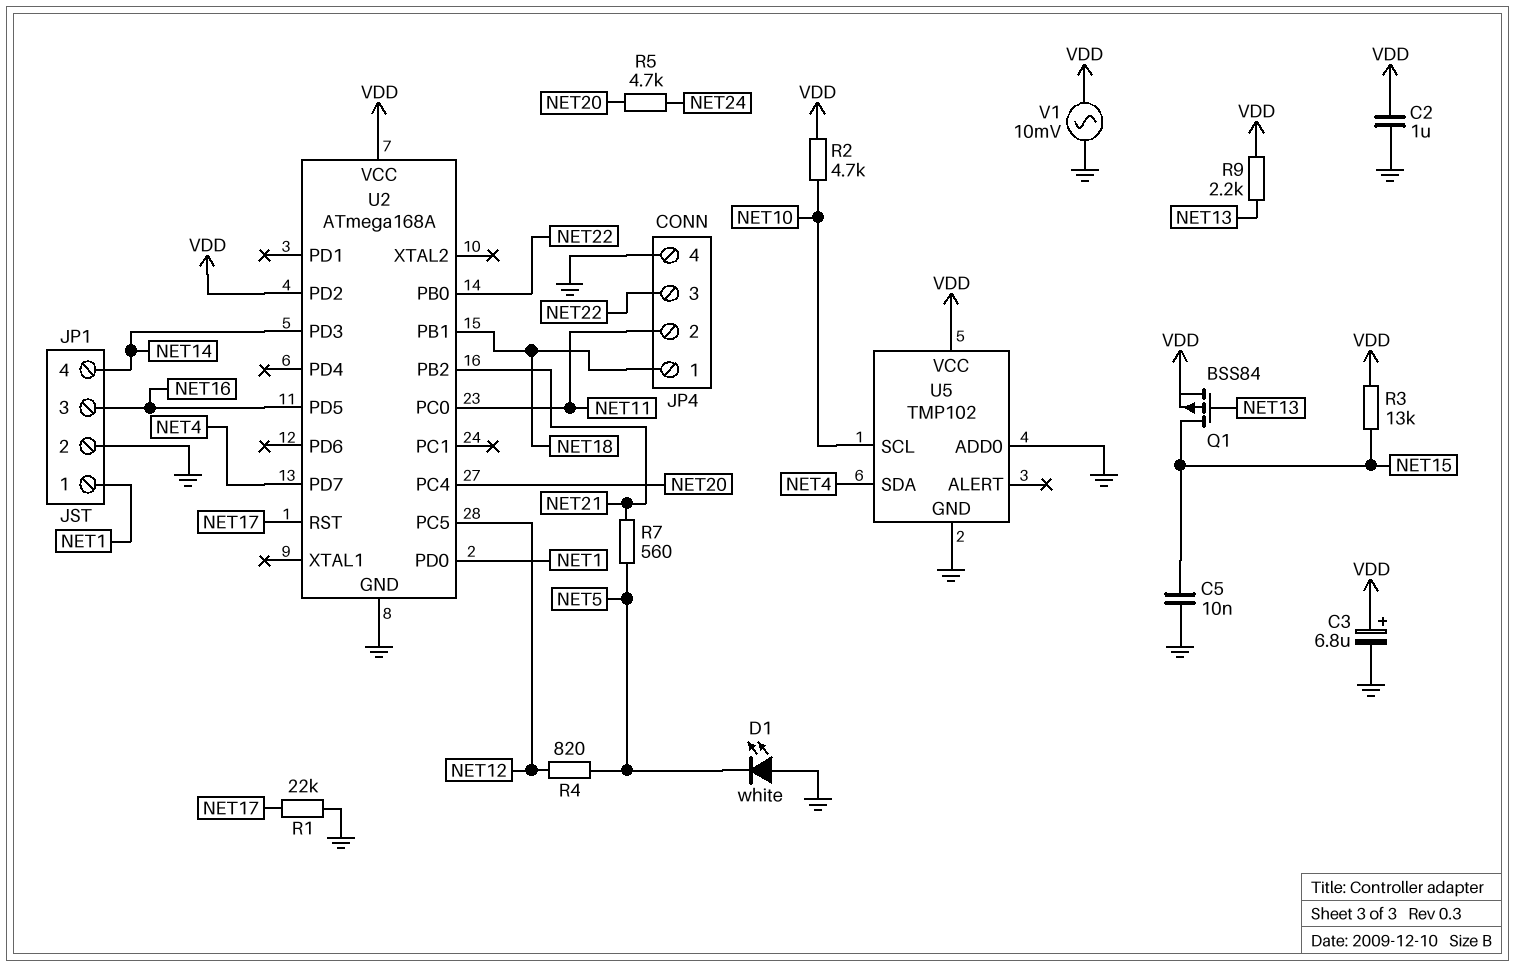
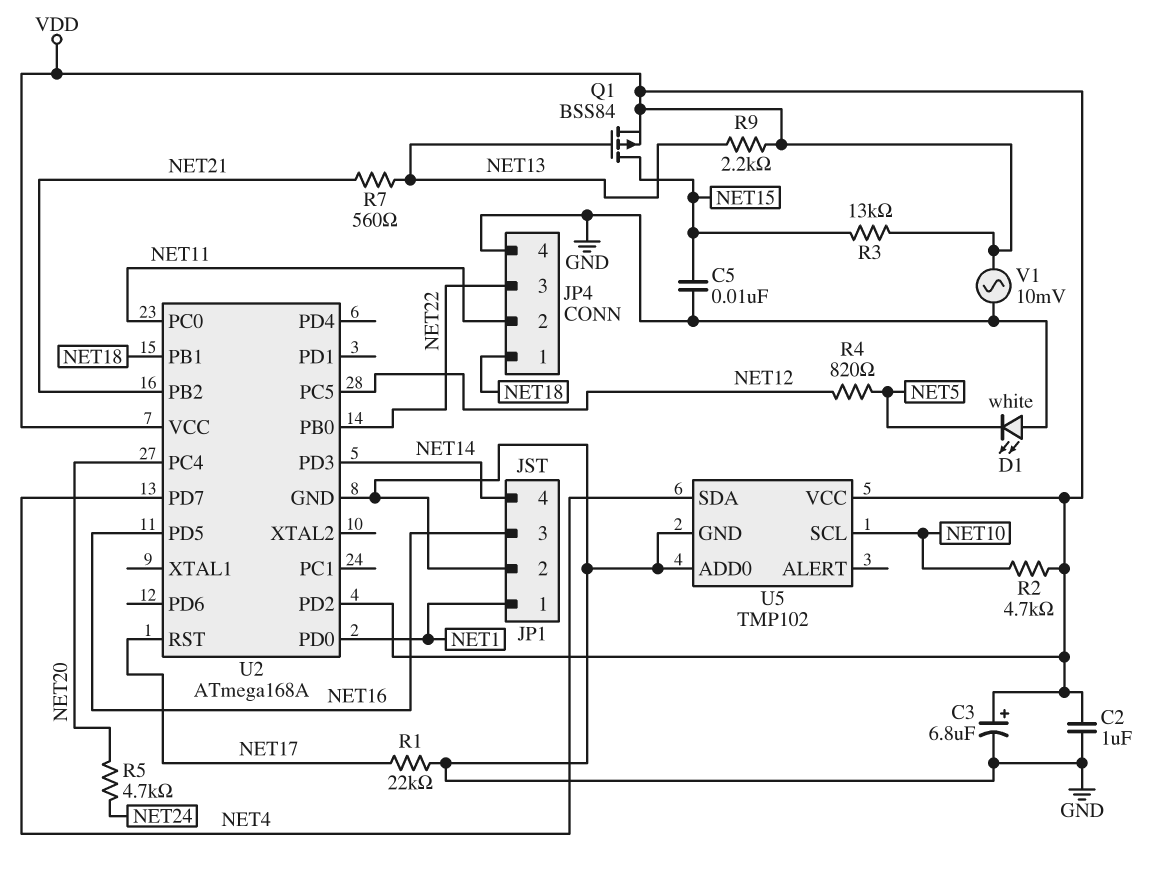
R7: 560 (NET5, NET21) -> 560 (NET13, NET21)

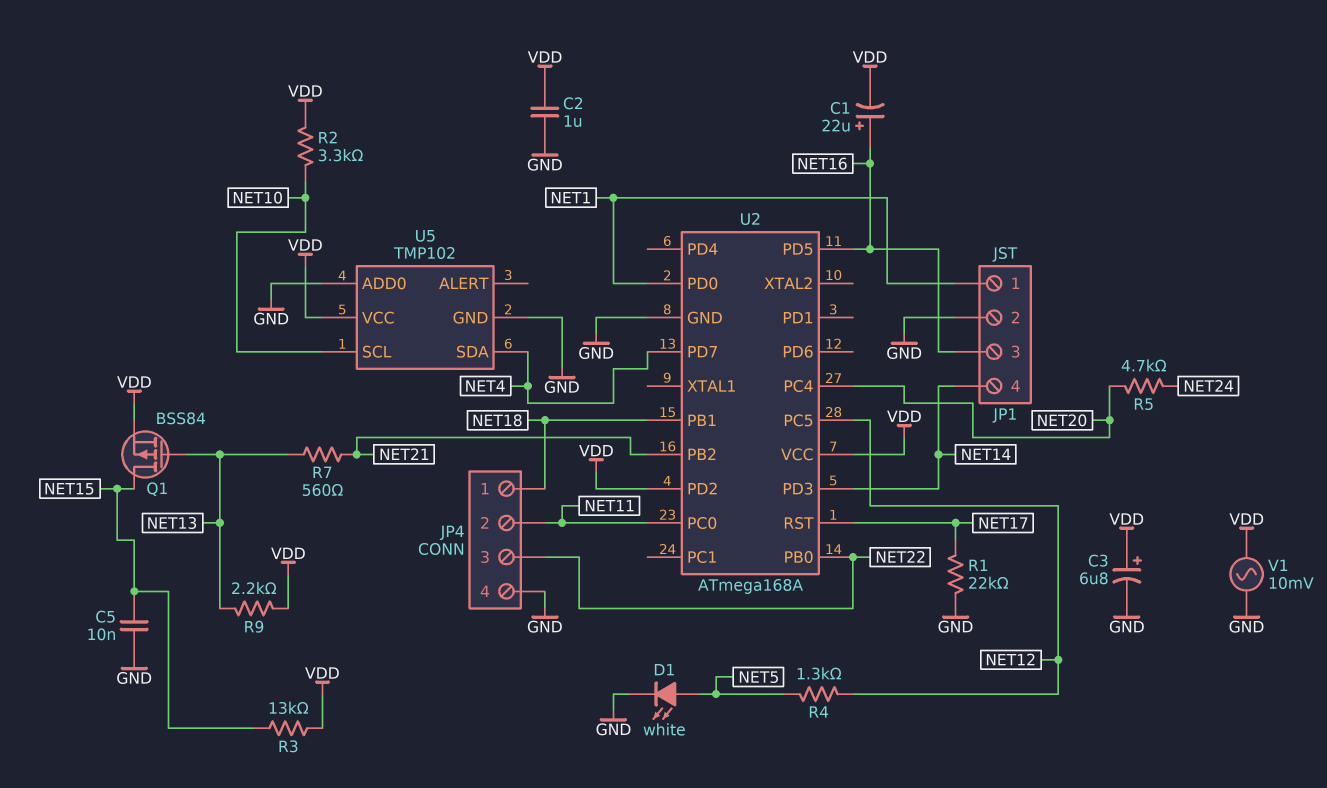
C1: none -> 22uF (plus NET16, minus VDD)
D1: LED white (A GND, K NET5) -> LED white (A NET5, K GND)
R2: 4.7k (NET10, VDD) -> 3.3k (NET10, VDD)
R4: 820 (NET5, NET12) -> 1.3k (NET5, NET12)

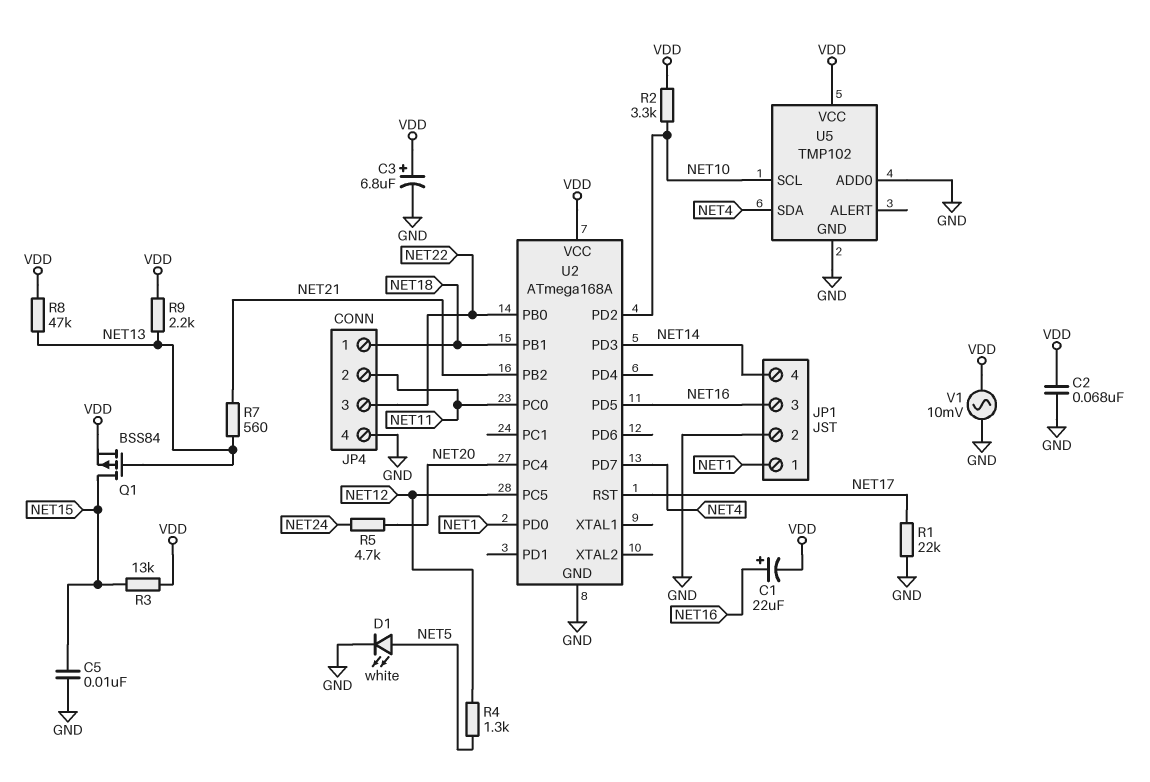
C2: 1uF (GND, VDD) -> 68nF (GND, VDD)
R8: none -> 47k (NET13, VDD)
U2 pin PD2: VDD -> NET10

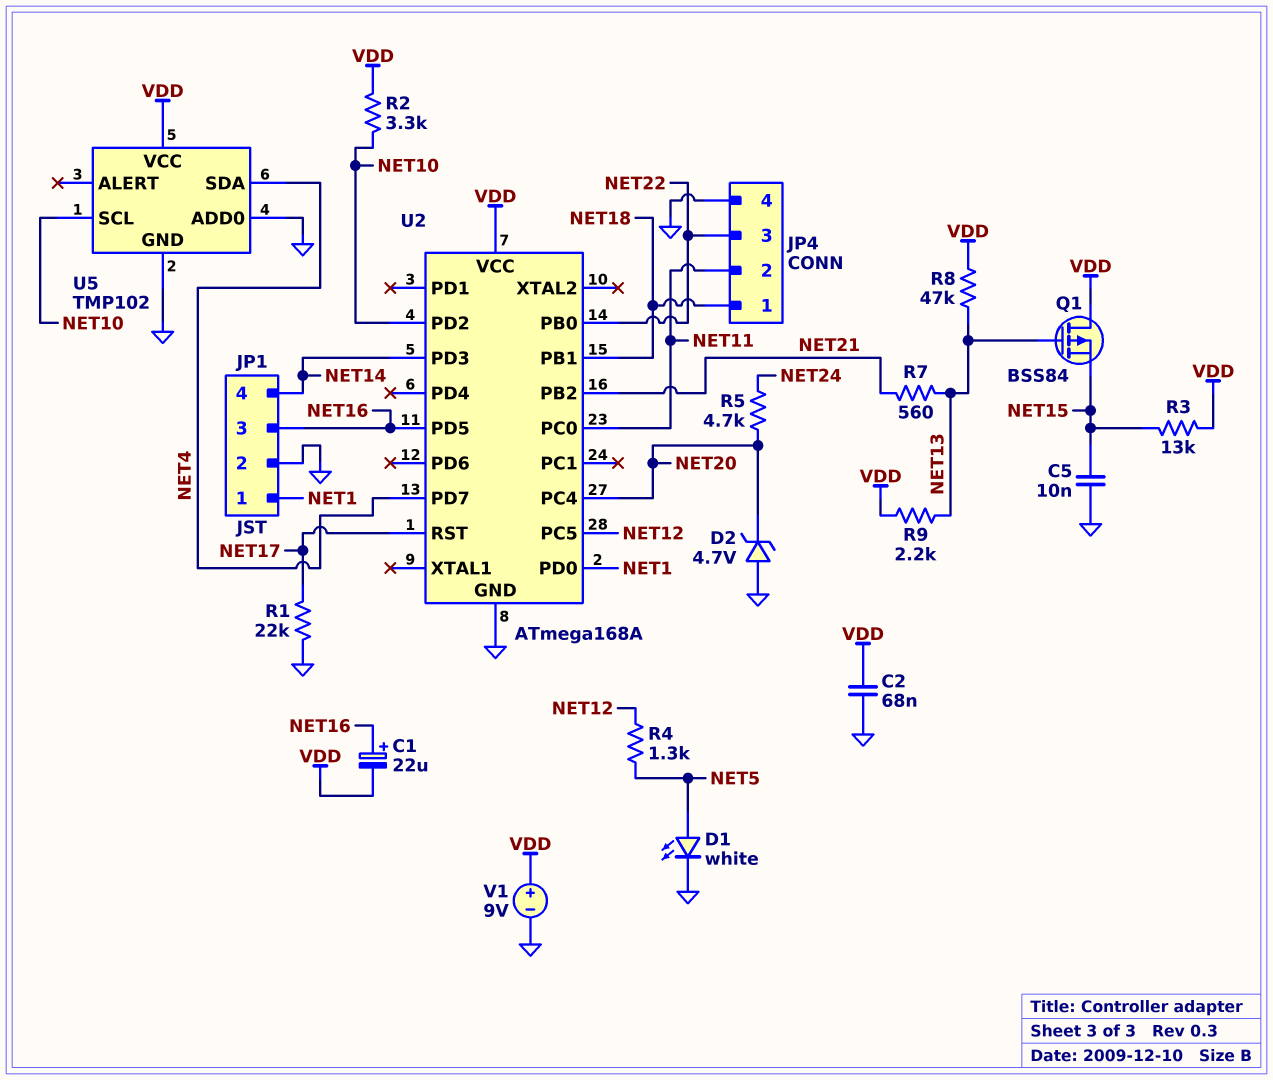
C3: 6.8uF (plus VDD, minus GND) -> none
D2: none -> zener 4.7V (A GND, K NET20)
Q1: PMOS BSS84 (G NET13, D NET15, S VDD) -> PMOS BSS84 (G NET13, D VDD, S NET15)
V1: AC 10mV (GND, VDD) -> 9V (plus VDD, minus GND)

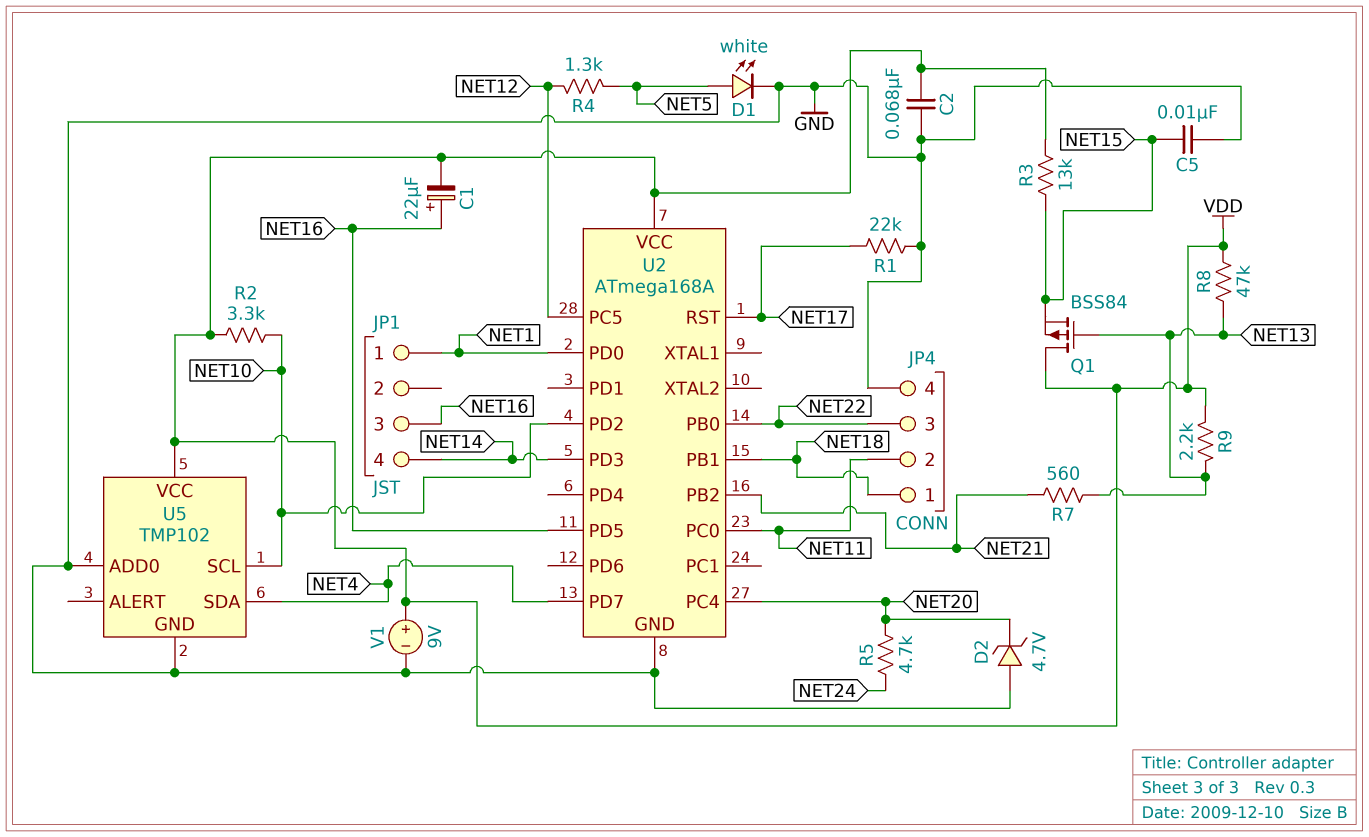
JP1 pin 2: GND -> none

